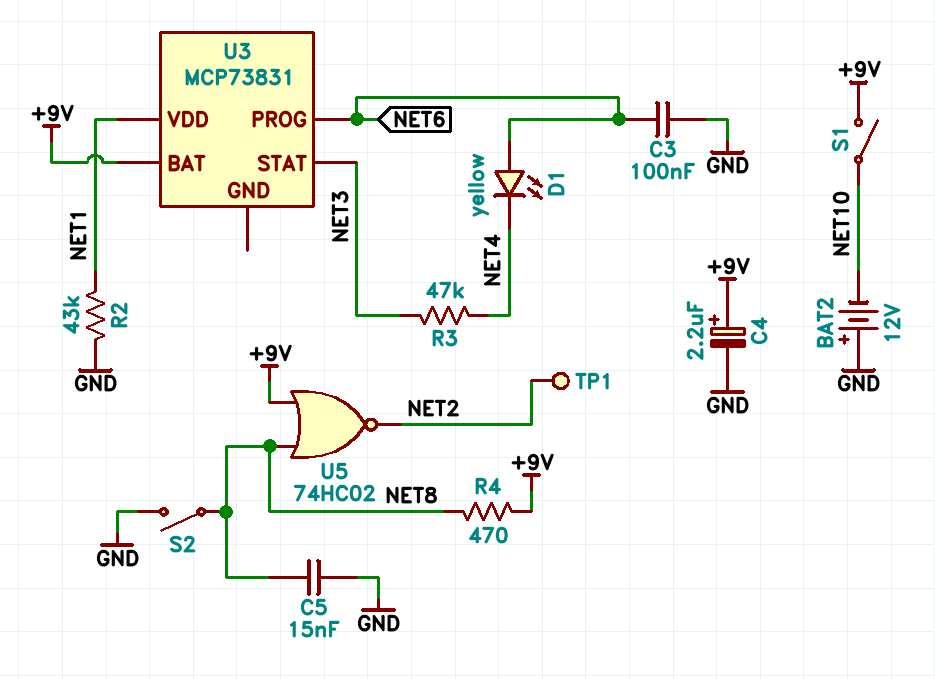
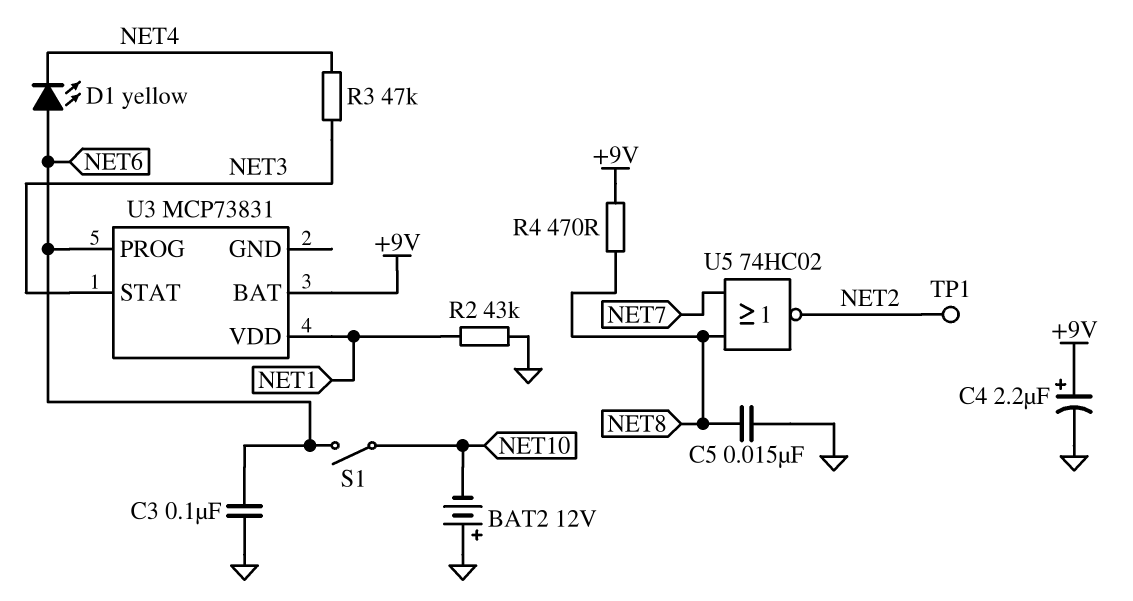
S1: switch (+9V, NET10) -> switch (NET6, NET10)
S2: switch (GND, NET8) -> none
U5: NOR 74HC02 (in +9V, in NET8, out NET2) -> NOR 74HC02 (in NET7, in NET8, out NET2)

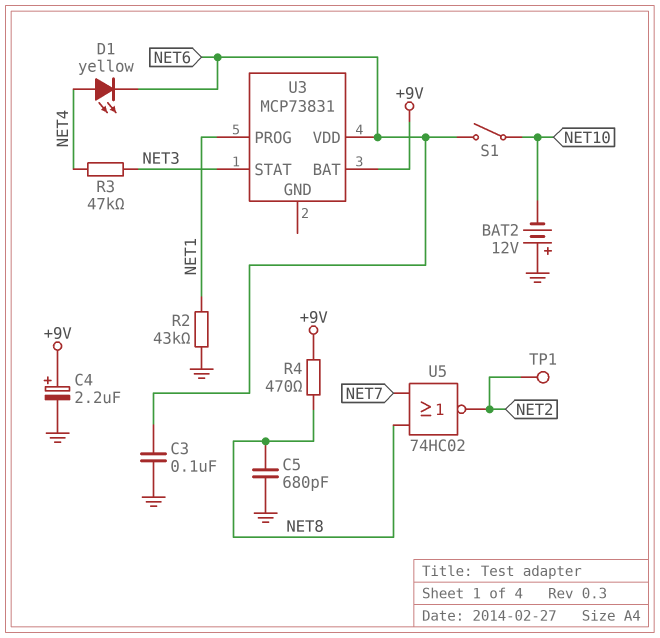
C5: 15nF (GND, NET8) -> 680pF (GND, NET8)
D1: LED yellow (A NET6, K NET4) -> LED yellow (A NET4, K NET6)
U3 pin PROG: NET6 -> NET1
U3 pin VDD: NET1 -> NET6

